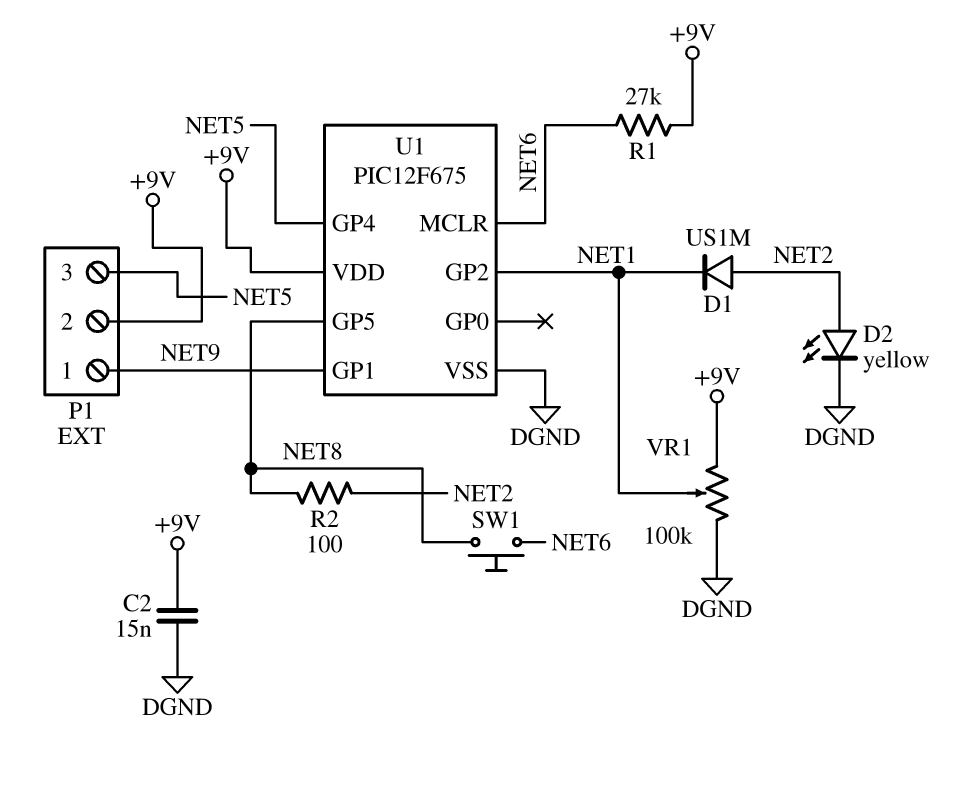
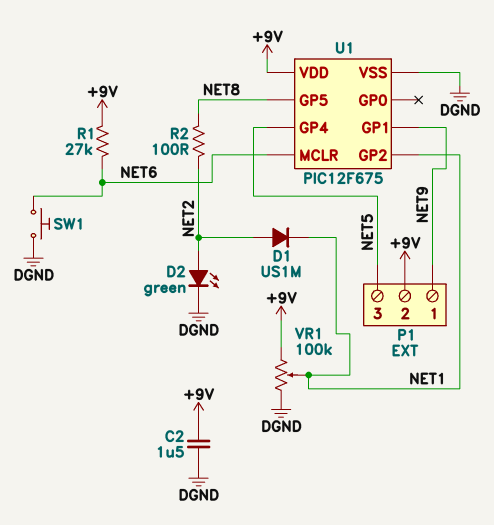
C2: 15nF (+9V, DGND) -> 1.5uF (+9V, DGND)
D2: LED yellow (A NET2, K DGND) -> LED green (A NET2, K DGND)
SW1: button (NET6, NET8) -> button (DGND, NET6)

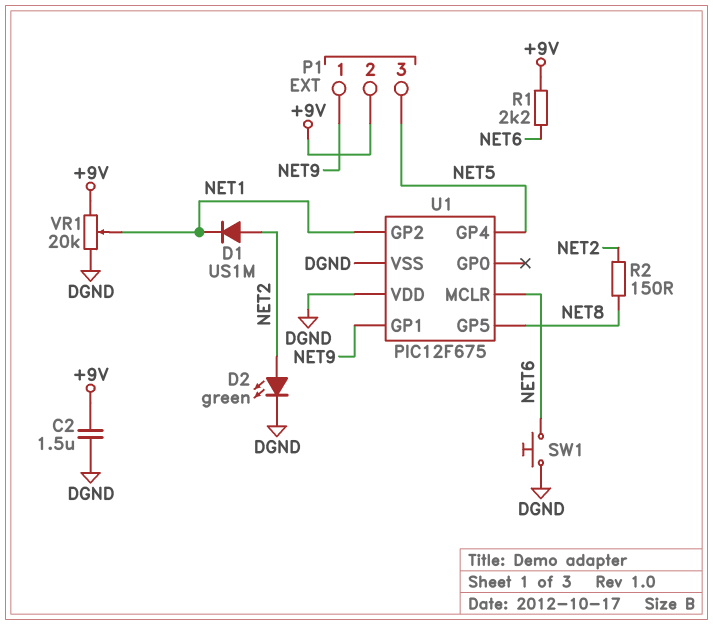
R1: 27k (+9V, NET6) -> 2.2k (+9V, NET6)
R2: 100 (NET2, NET8) -> 150 (NET2, NET8)
U1 pin VDD: +9V -> DGND
VR1: 100k (+9V, DGND, wiper NET1) -> 20k (+9V, DGND, wiper NET1)

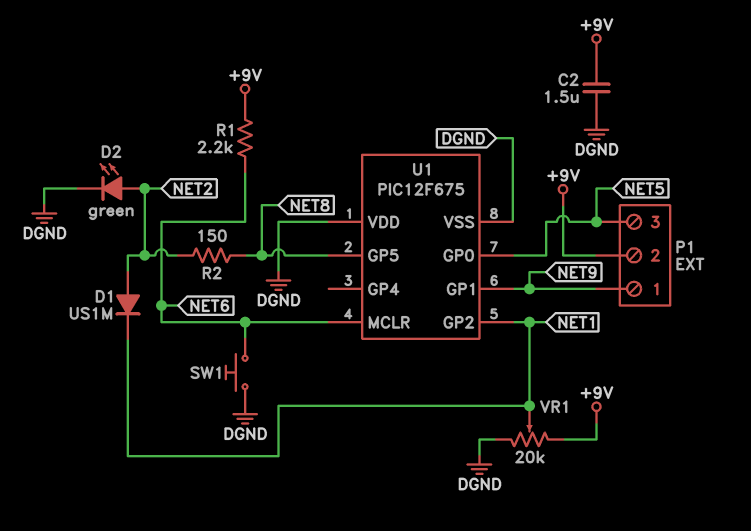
U1 pin GP0: none -> NET5
U1 pin GP4: NET5 -> none

